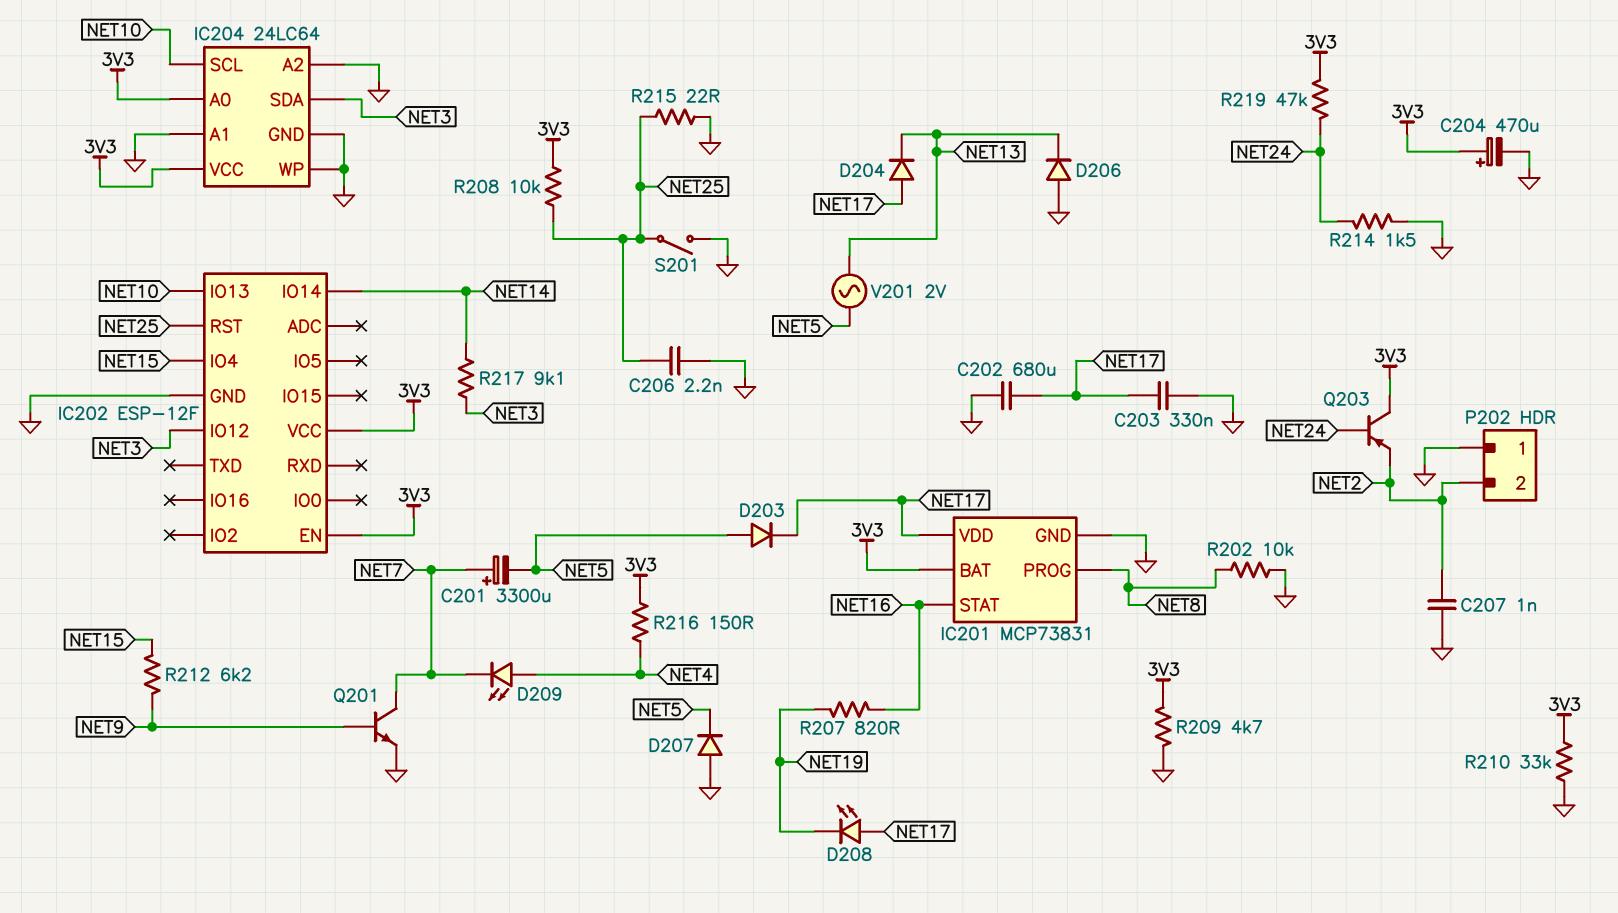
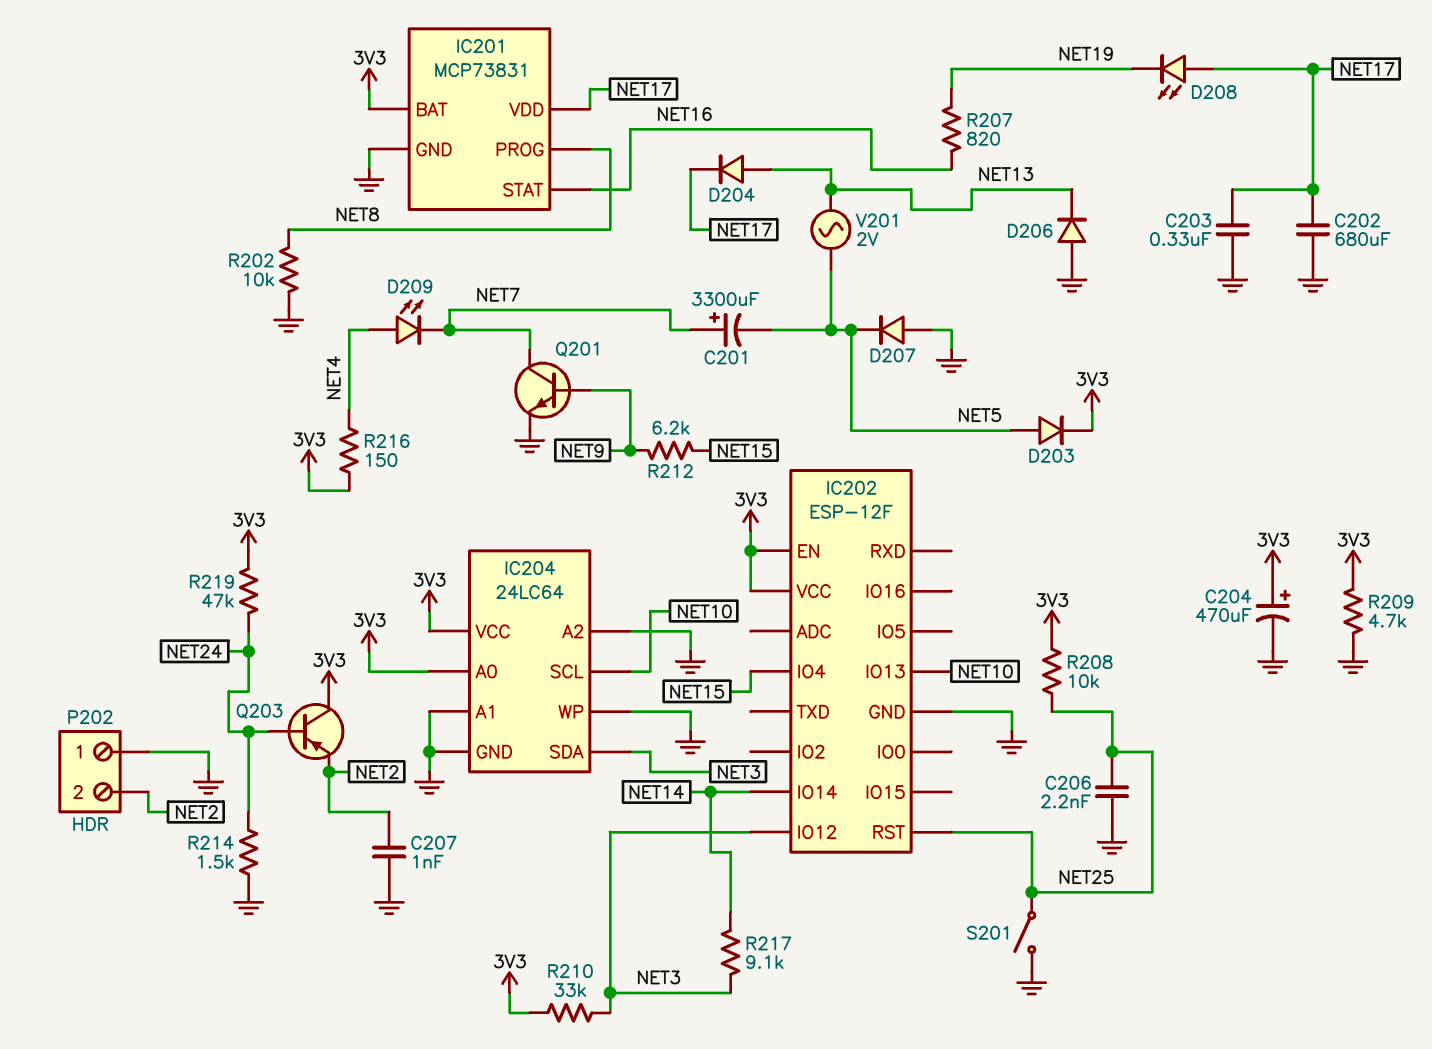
D203: diode (A NET5, K NET17) -> diode (A NET5, K 3V3)
D204: diode (A NET17, K NET13) -> diode (A NET13, K NET17)
R210: 33k (3V3, GND) -> 33k (3V3, NET3)
R215: 22 (GND, NET25) -> none

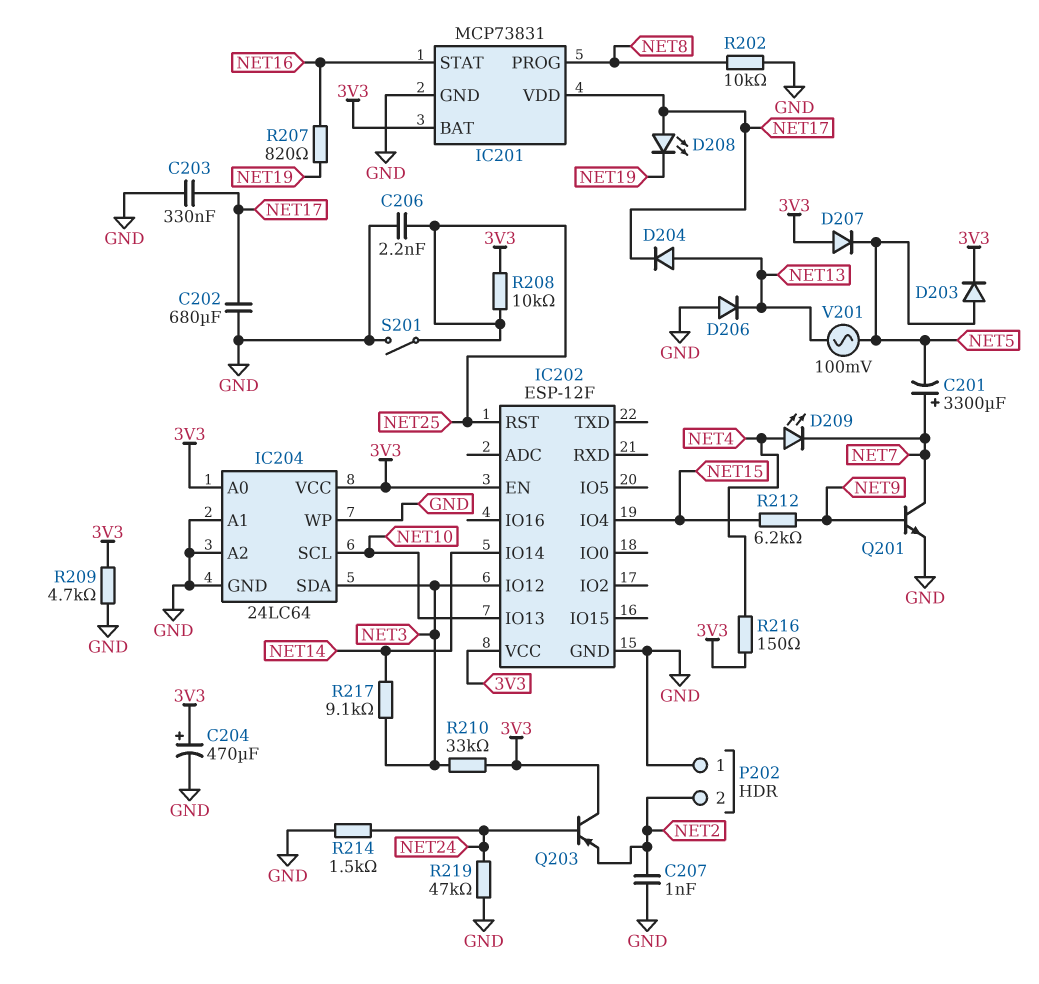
D207: diode (A GND, K NET5) -> diode (A 3V3, K NET5)
R219: 47k (3V3, NET24) -> 47k (GND, NET24)
V201: AC 2V (NET5, NET13) -> AC 100mV (NET5, NET13)

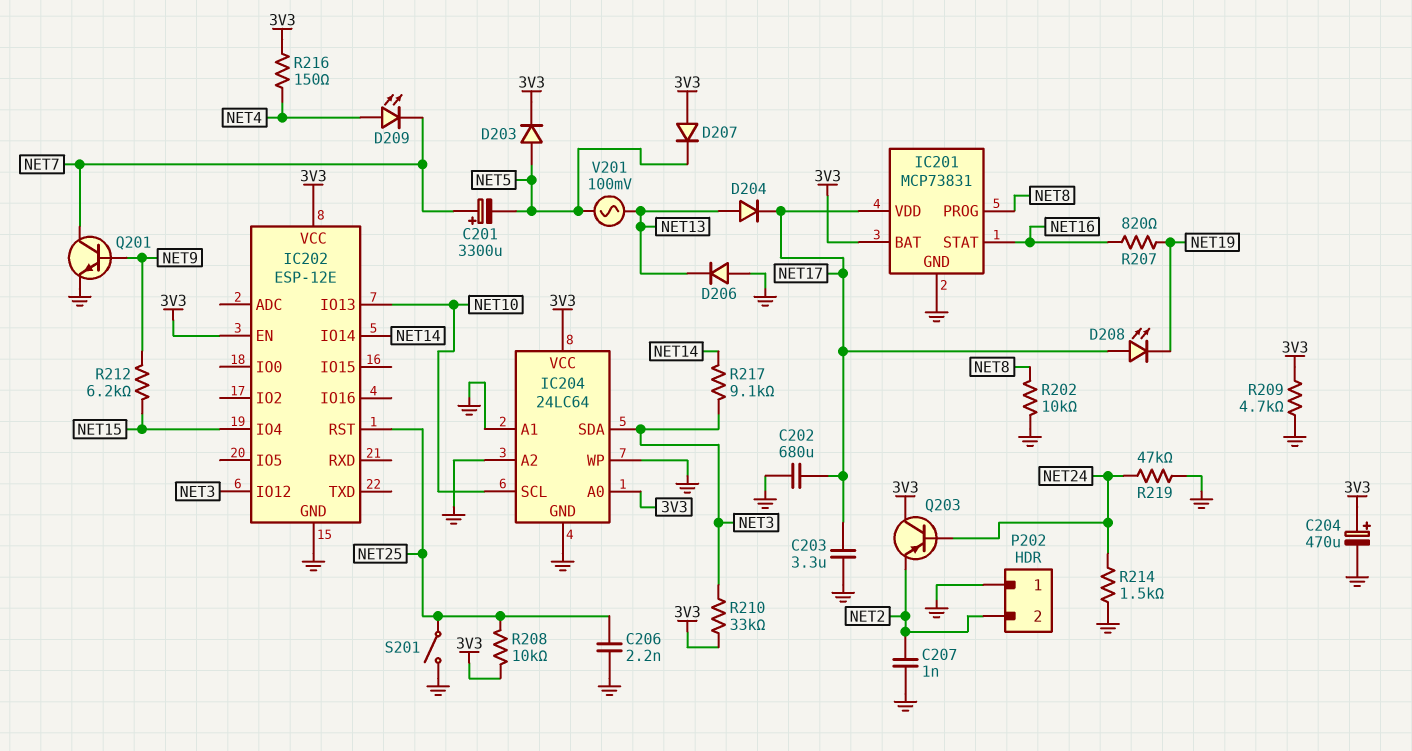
C203: 330nF (GND, NET17) -> 3.3uF (GND, NET17)
IC202: ESP-12F -> ESP-12E

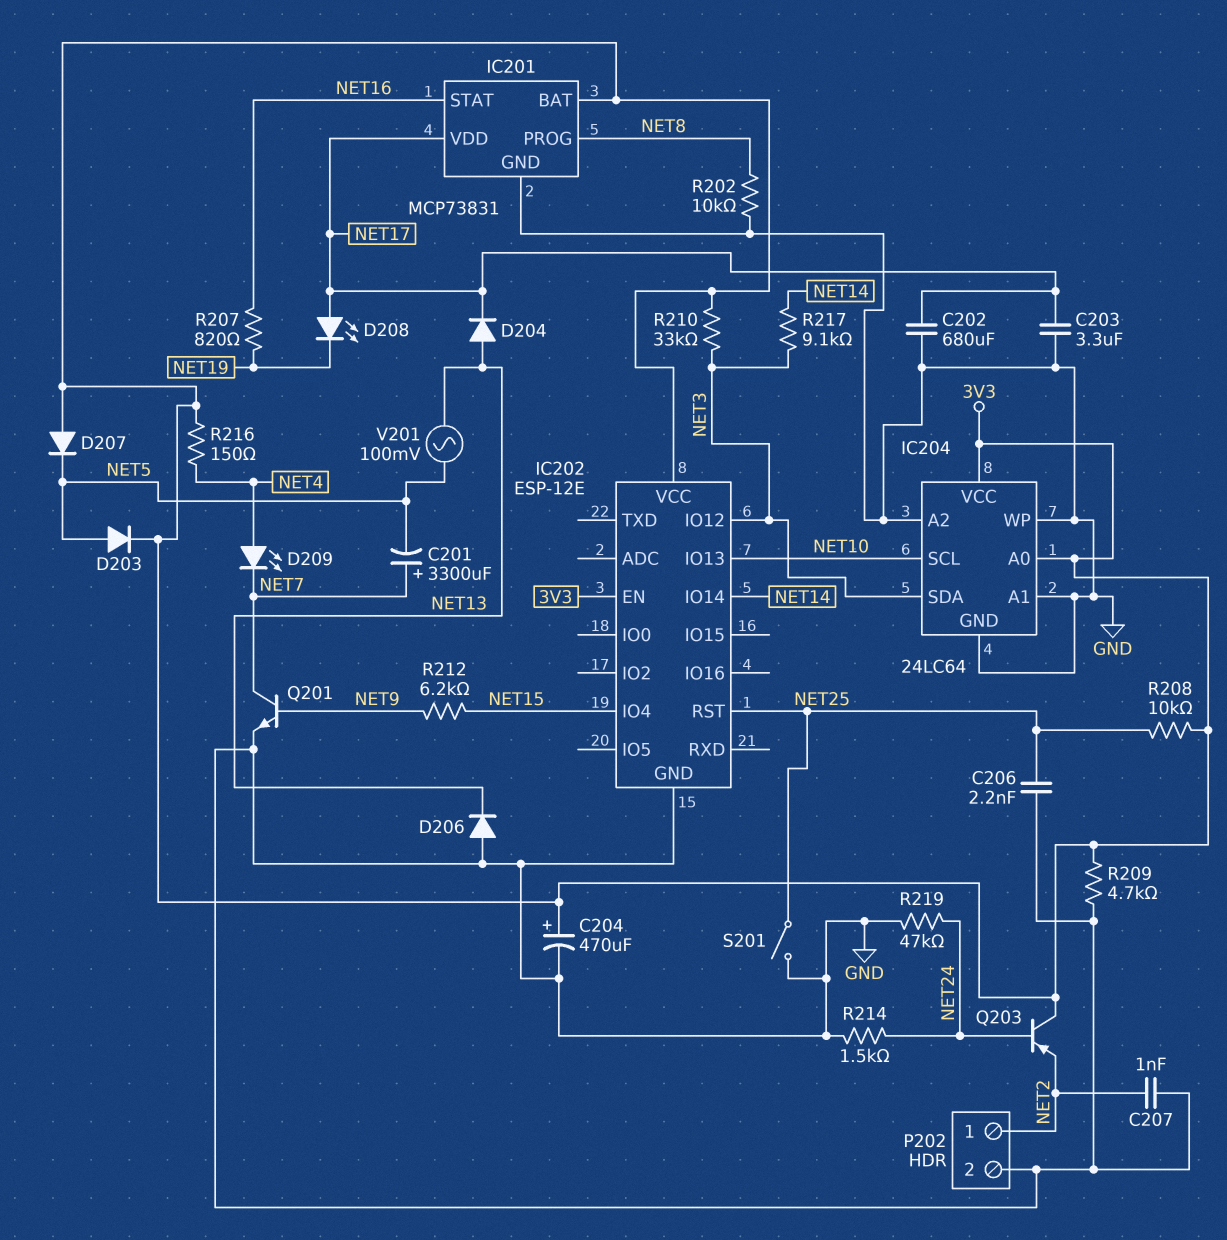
P202 pin 1: GND -> NET2
P202 pin 2: NET2 -> GND

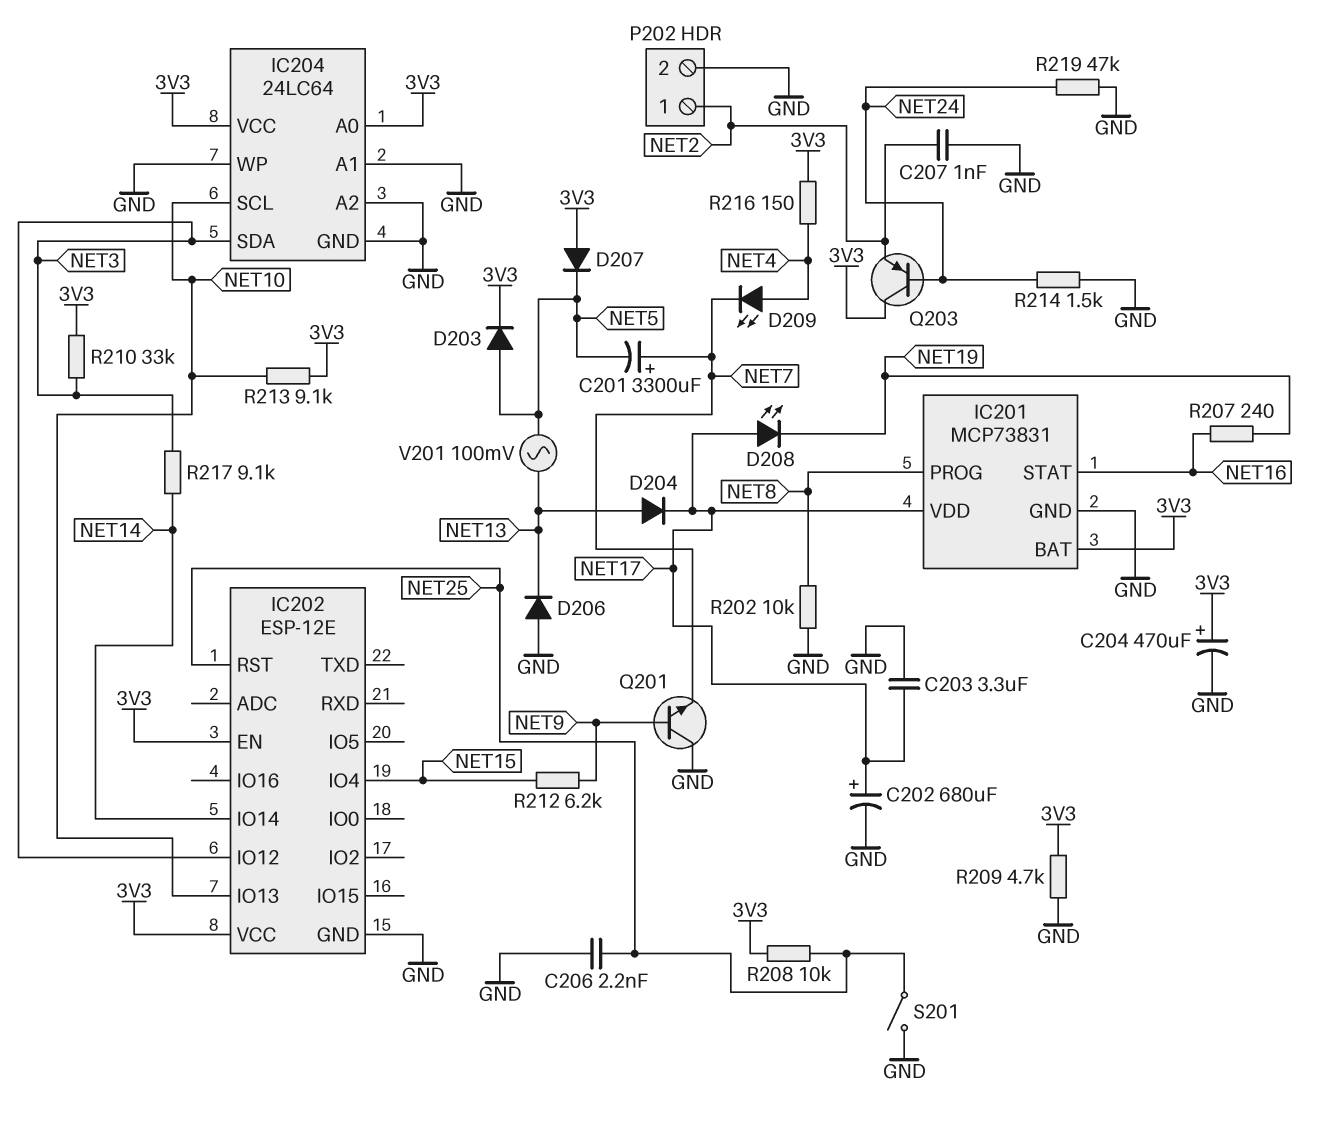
C202: 680uF (GND, NET17) -> 680uF (plus NET17, minus GND)
Q201: NPN (B NET9, C NET7, E GND) -> NPN (B NET9, C GND, E NET7)
R207: 820 (NET16, NET19) -> 240 (NET16, NET19)
R213: none -> 9.1k (3V3, NET10)

